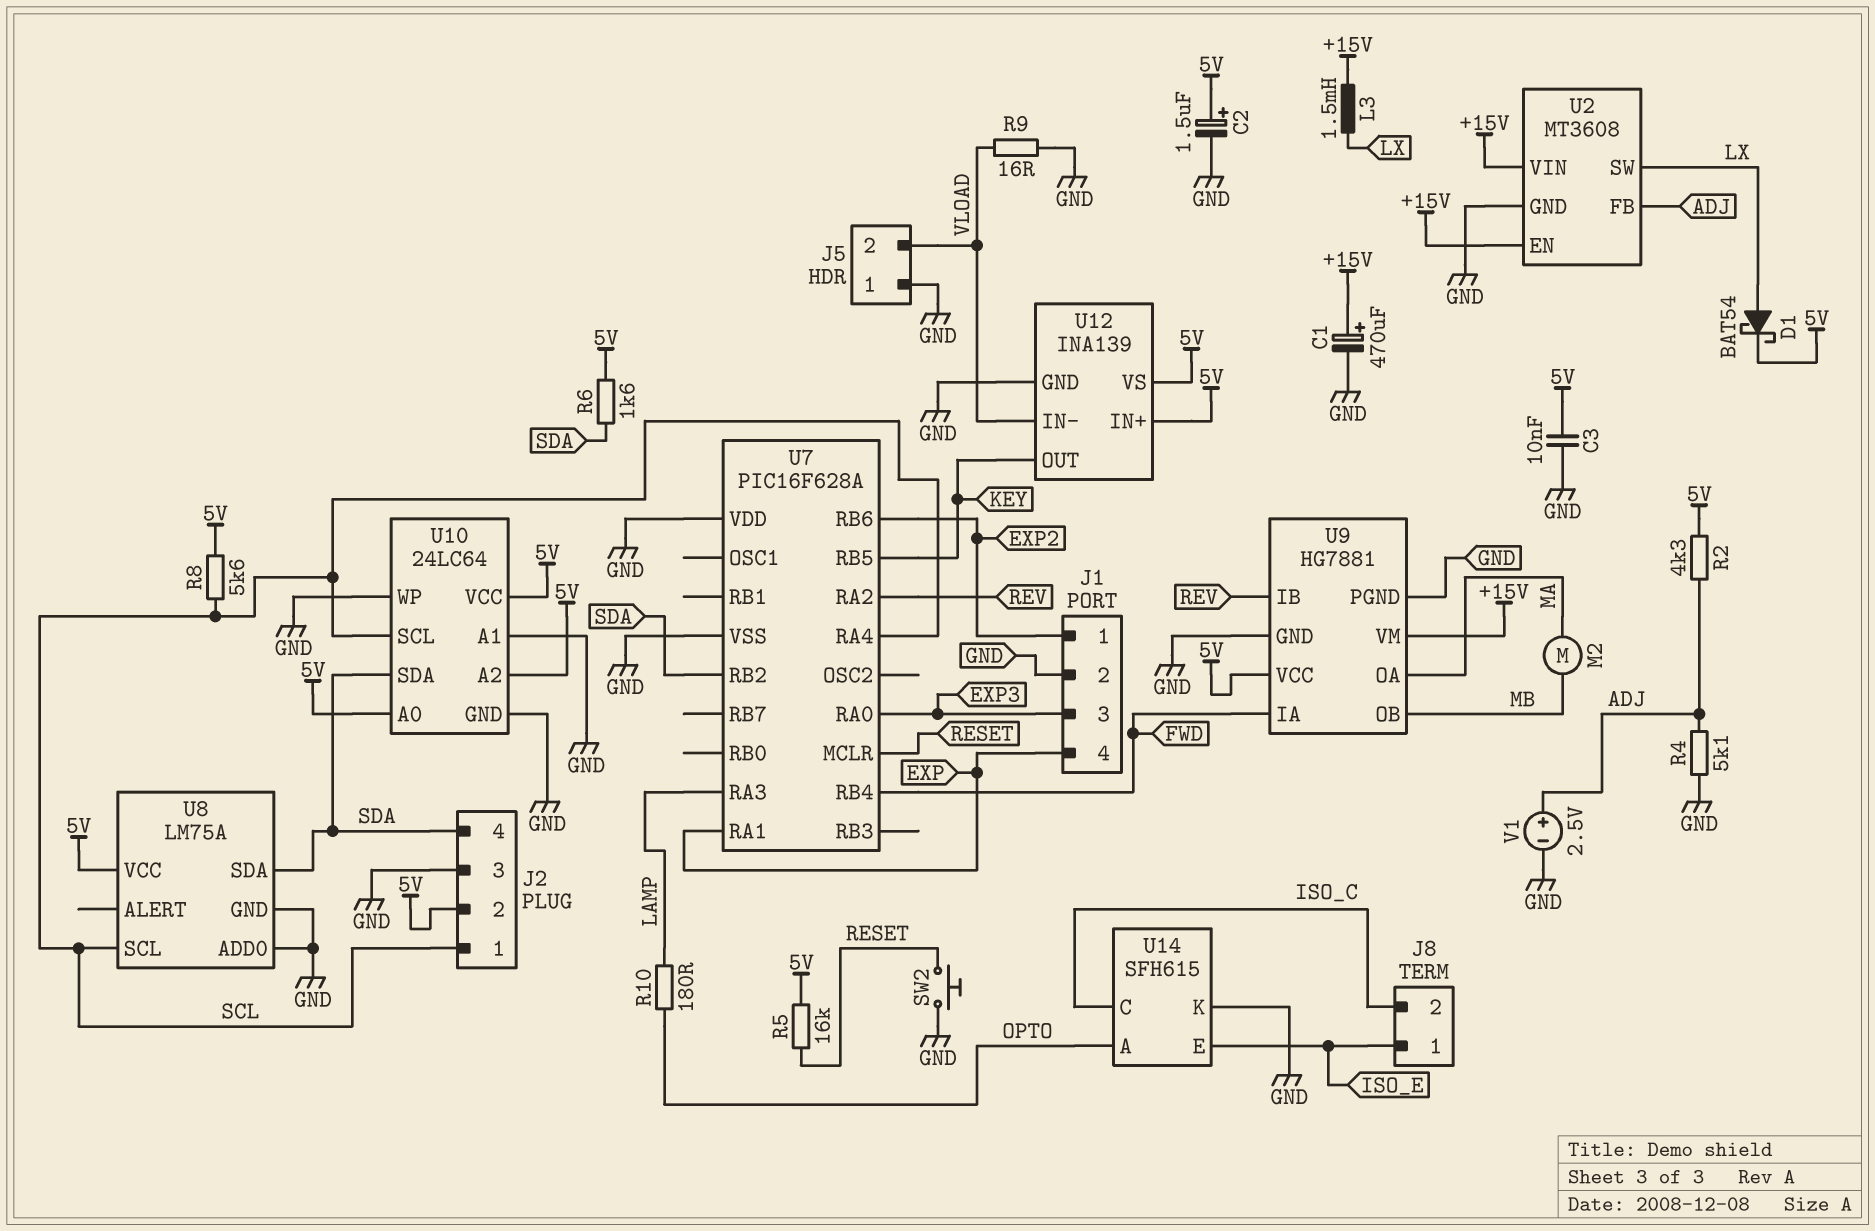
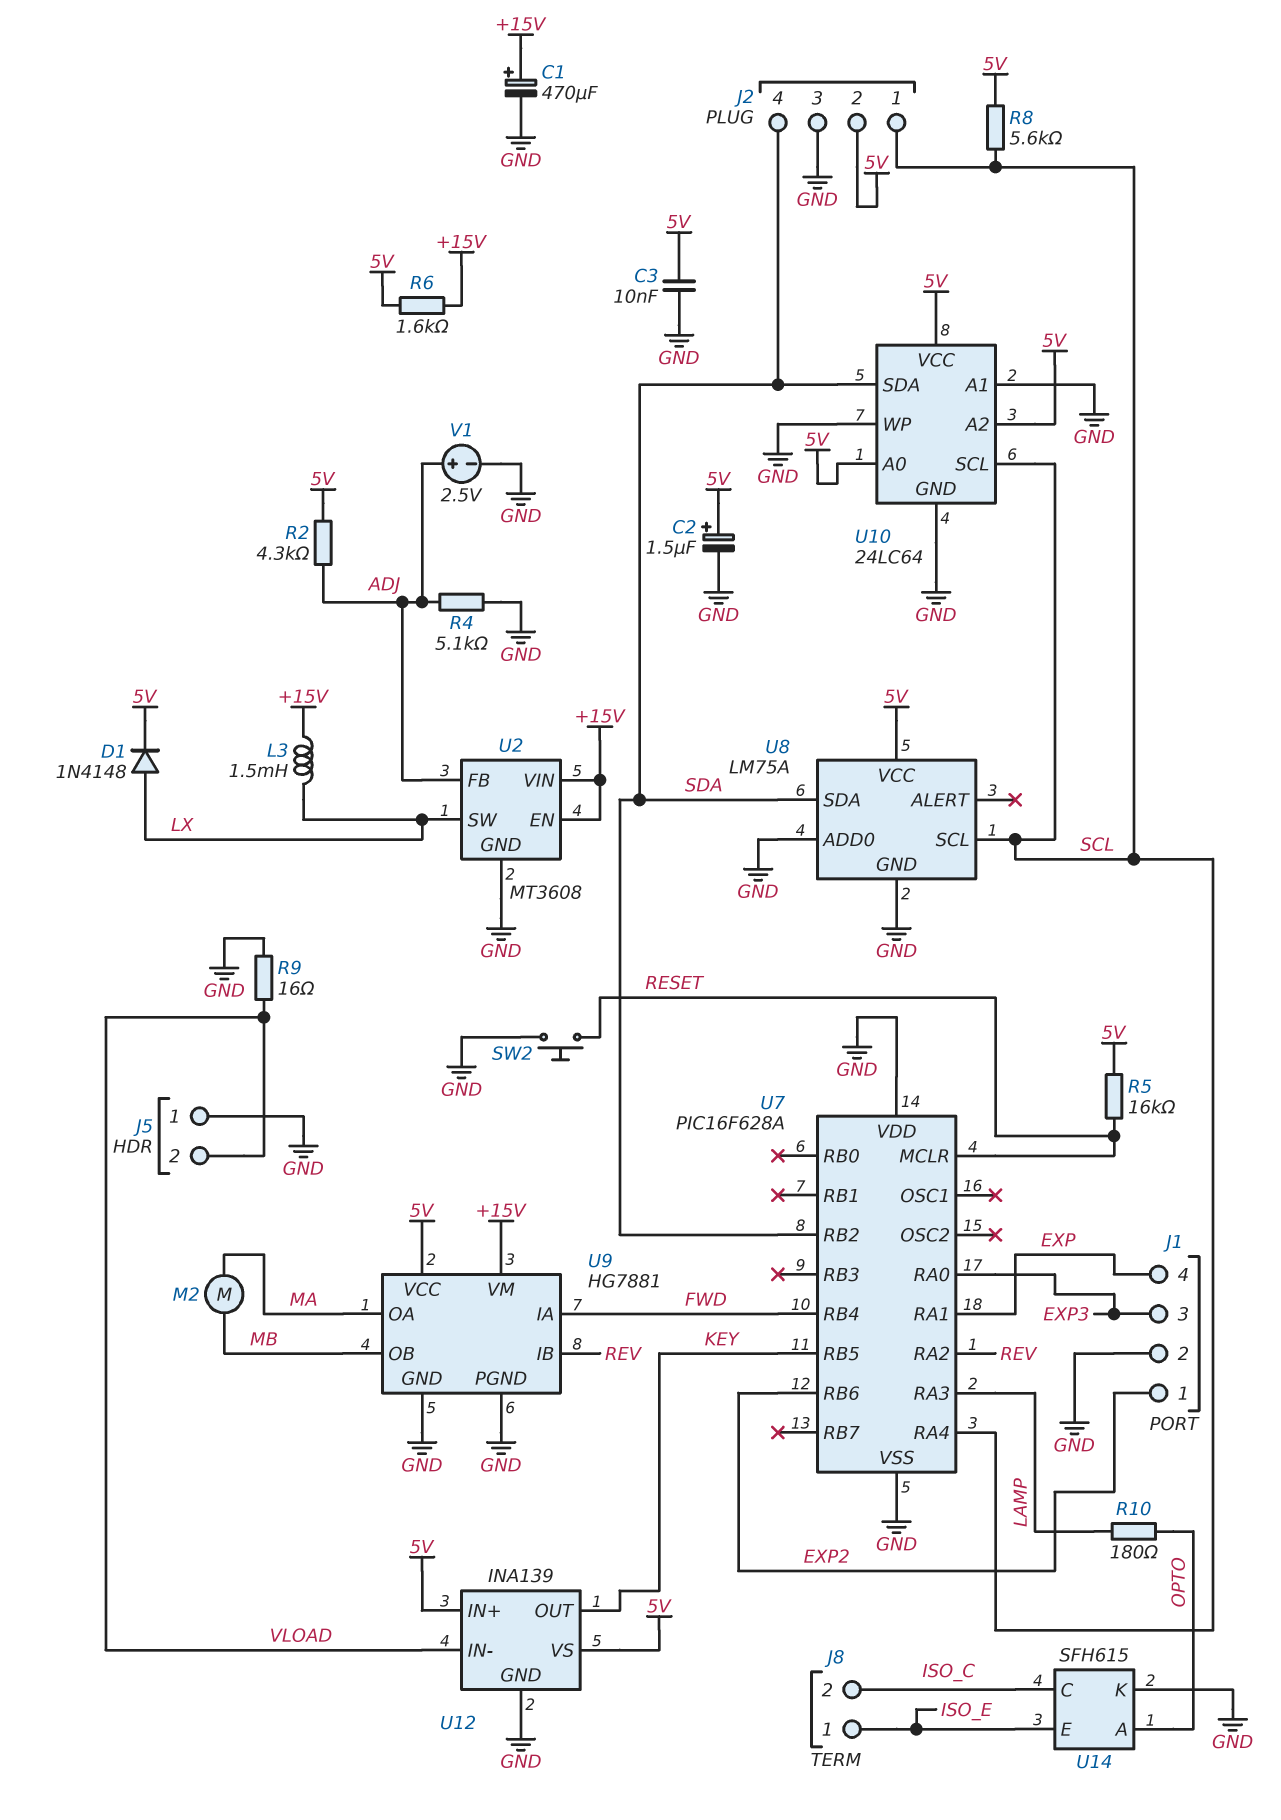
D1: schottky BAT54 (A LX, K 5V) -> diode 1N4148 (A LX, K 5V)
R6: 1.6k (5V, SDA) -> 1.6k (+15V, 5V)

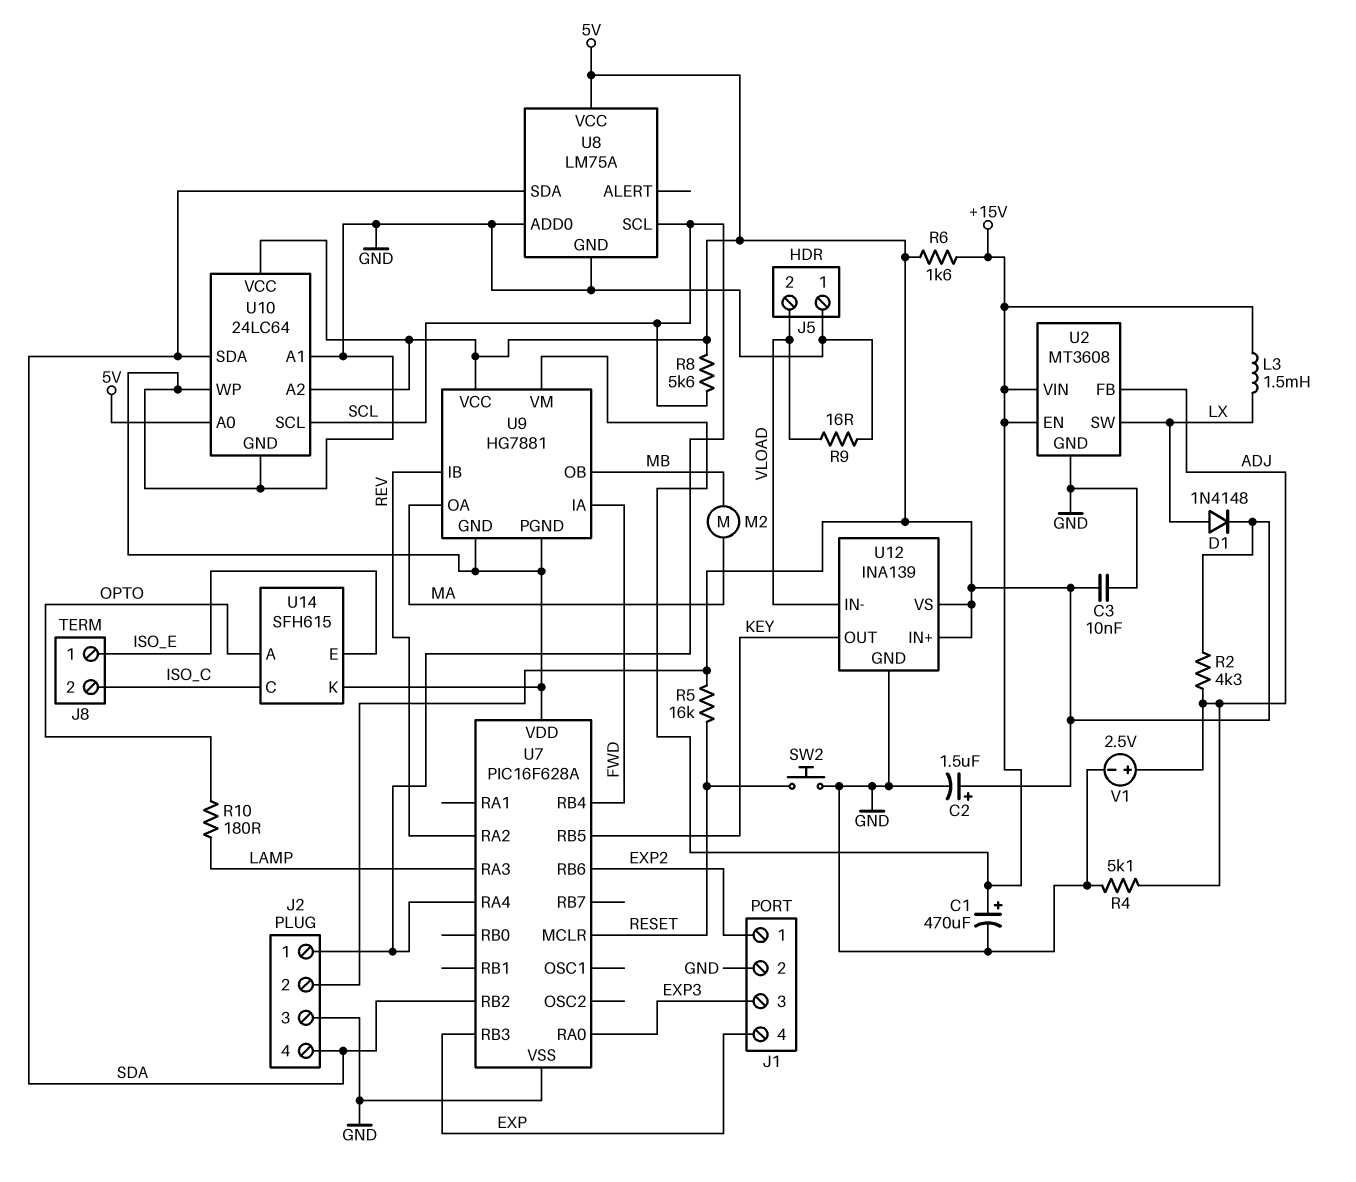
U7 pin RA1: EXP -> none
U7 pin RB3: none -> EXP

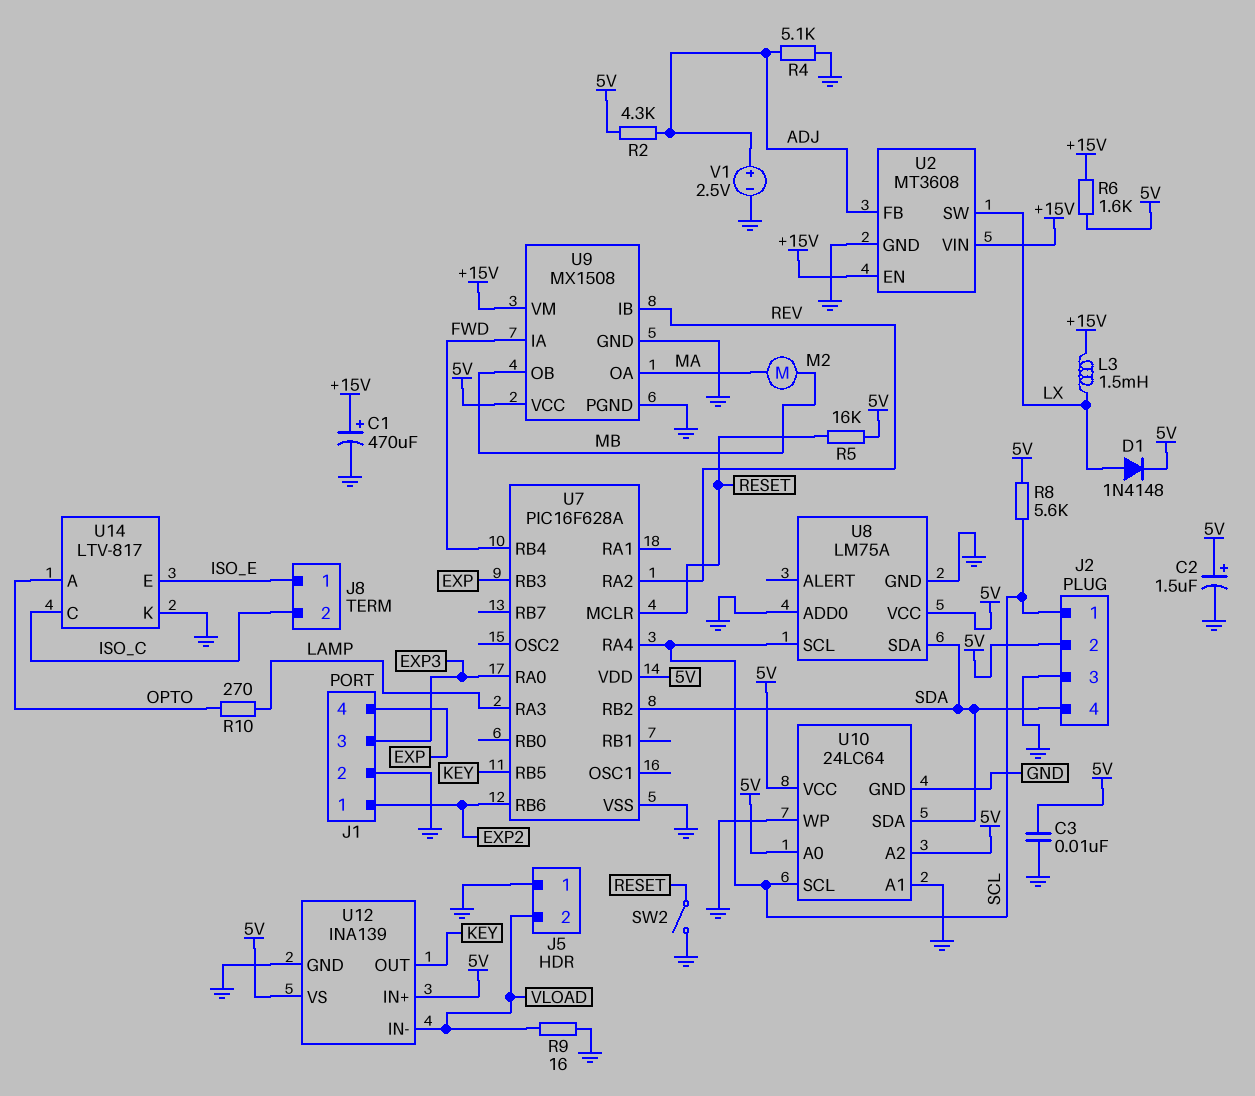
R10: 180 (LAMP, OPTO) -> 270 (LAMP, OPTO)
SW2: button (GND, RESET) -> switch (GND, RESET)
U7 pin VDD: GND -> 5V
U9: HG7881 -> MX1508
U14: SFH615 -> LTV-817

